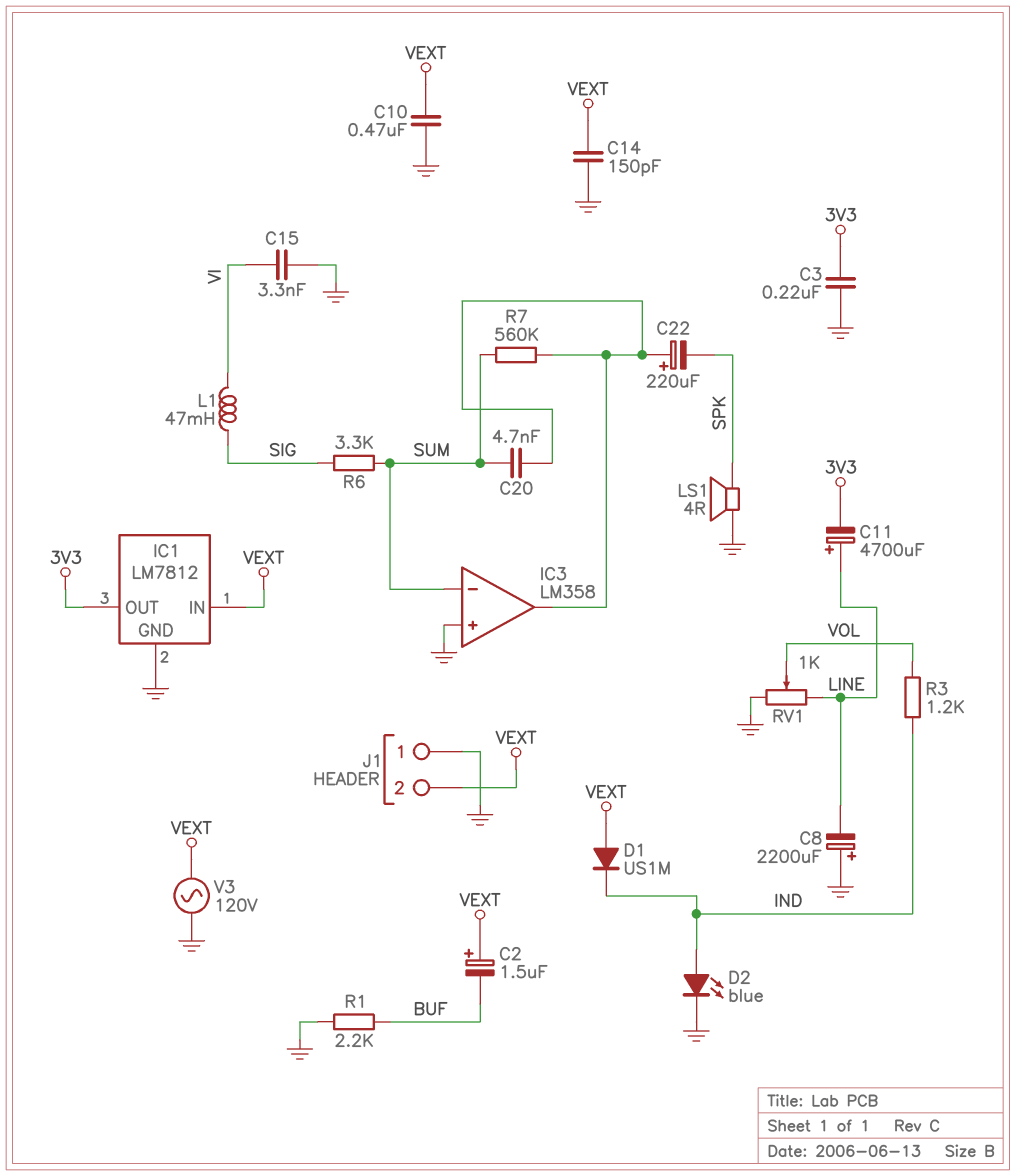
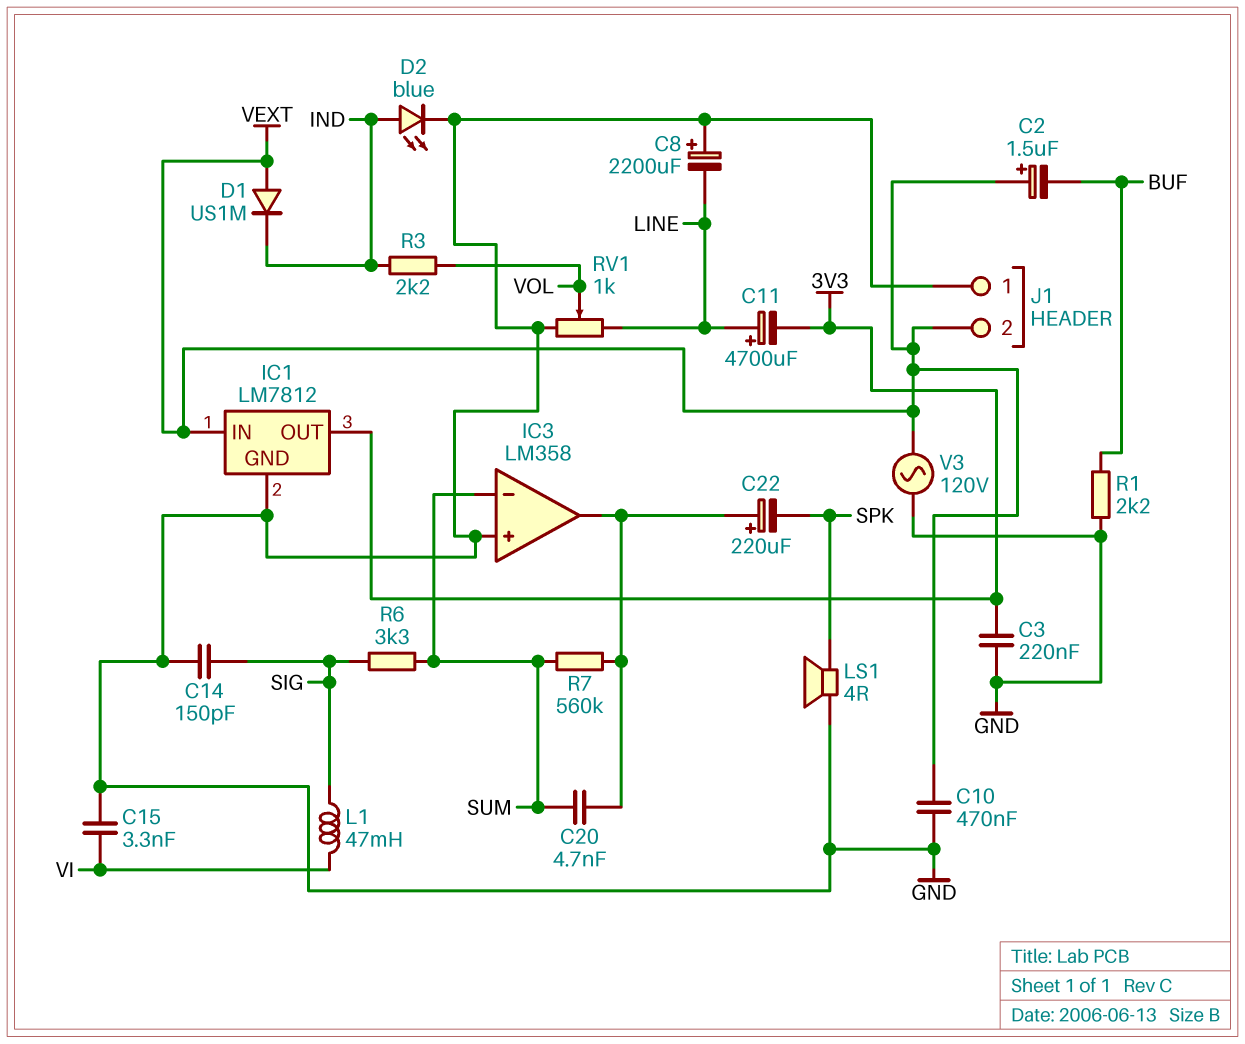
C14: 150pF (GND, VEXT) -> 150pF (GND, SIG)
R3: 1.2k (IND, VOL) -> 2.2k (IND, VOL)

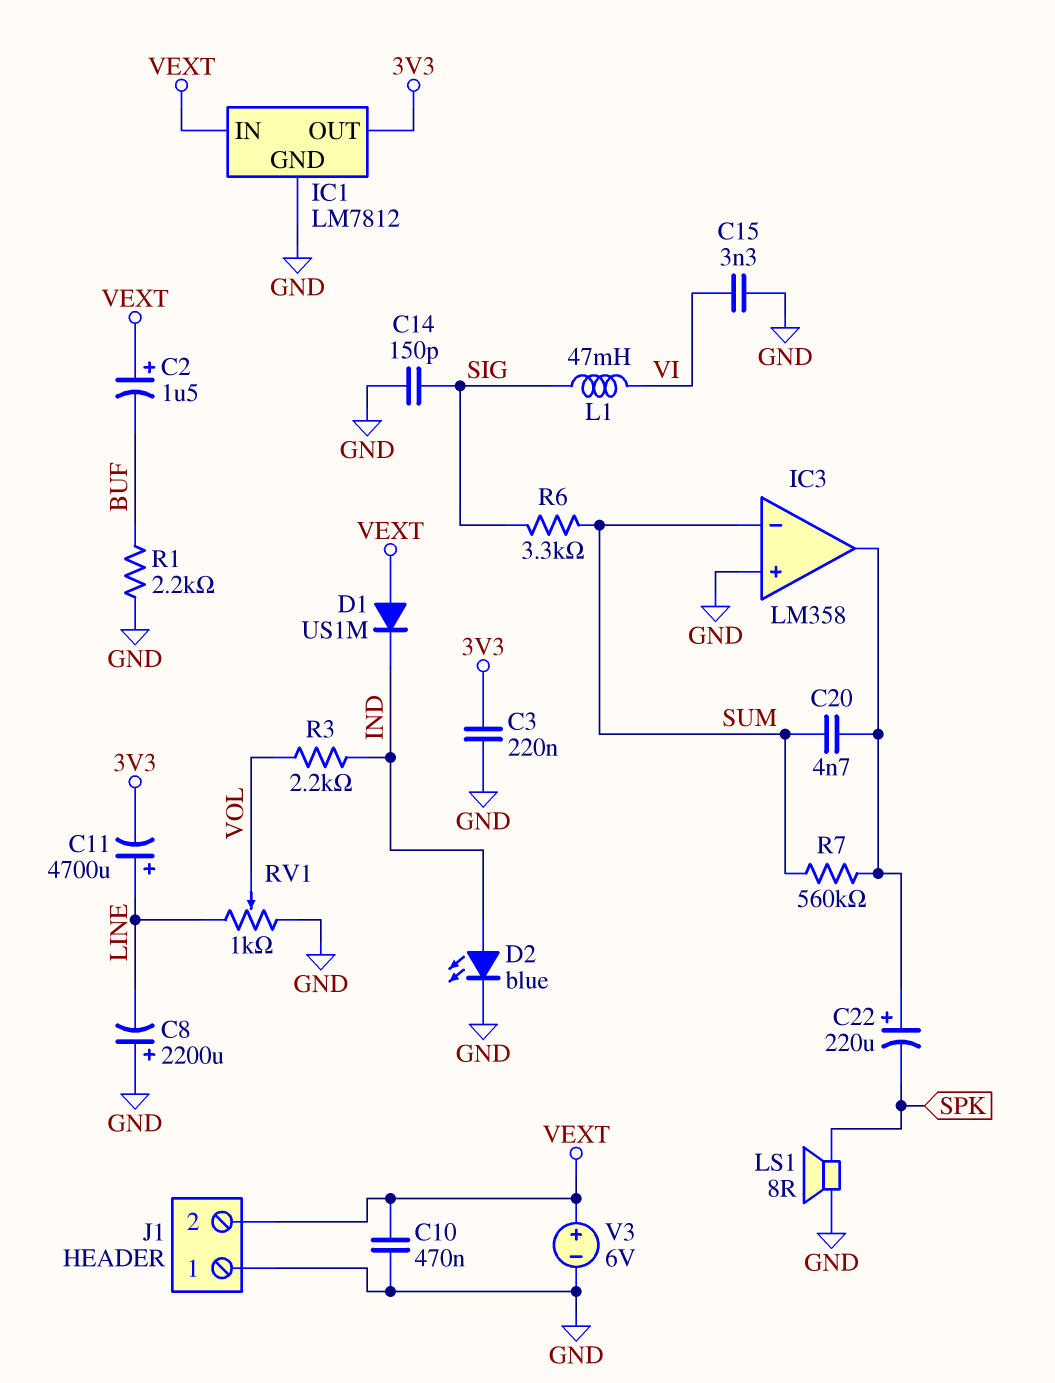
LS1: speaker 4R (GND, SPK) -> speaker 8R (GND, SPK)
V3: AC 120V (GND, VEXT) -> 6V (plus VEXT, minus GND)

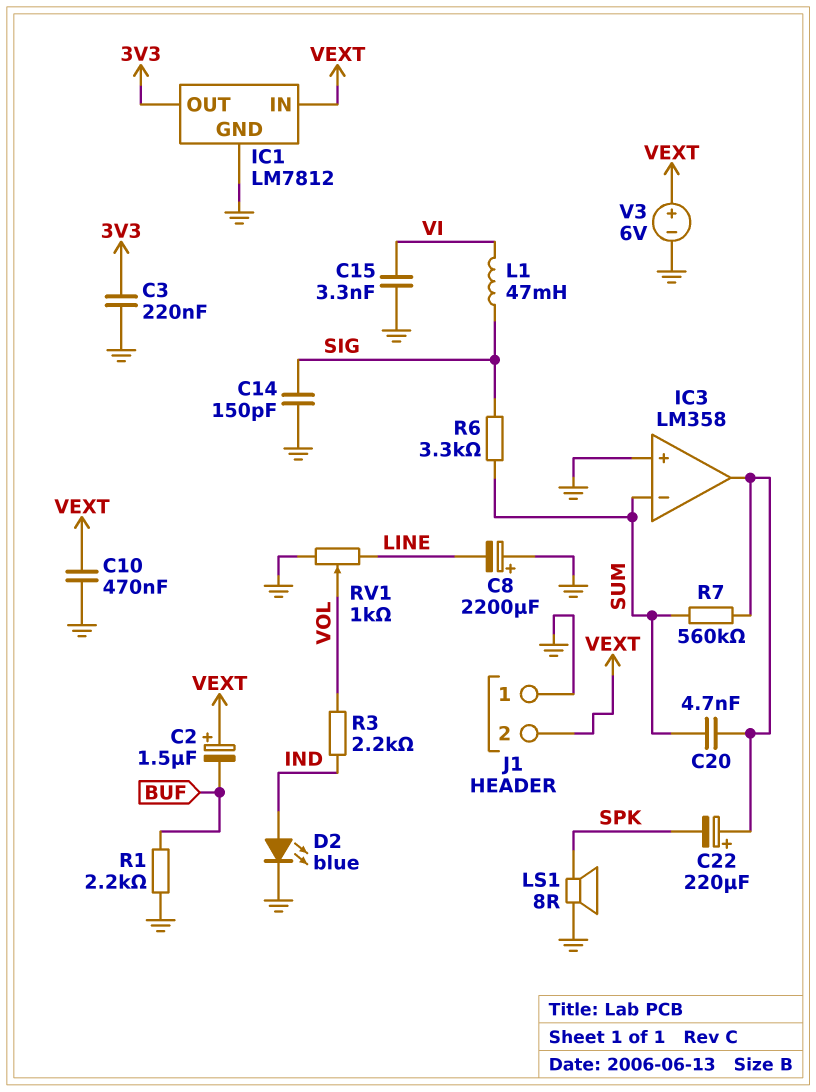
C11: 4700uF (plus LINE, minus 3V3) -> none
D1: diode US1M (A VEXT, K IND) -> none

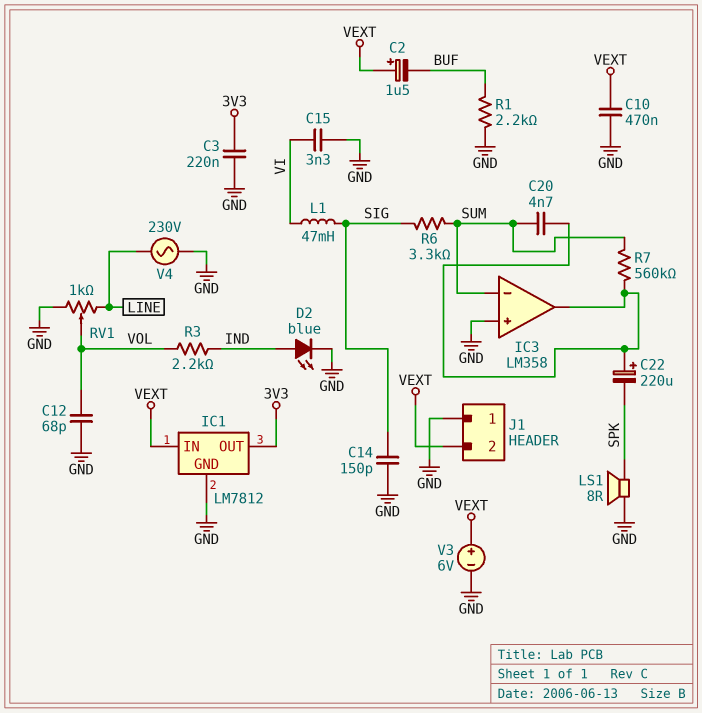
C8: 2200uF (plus GND, minus LINE) -> none
C12: none -> 68pF (GND, VOL)
V4: none -> AC 230V (GND, LINE)

